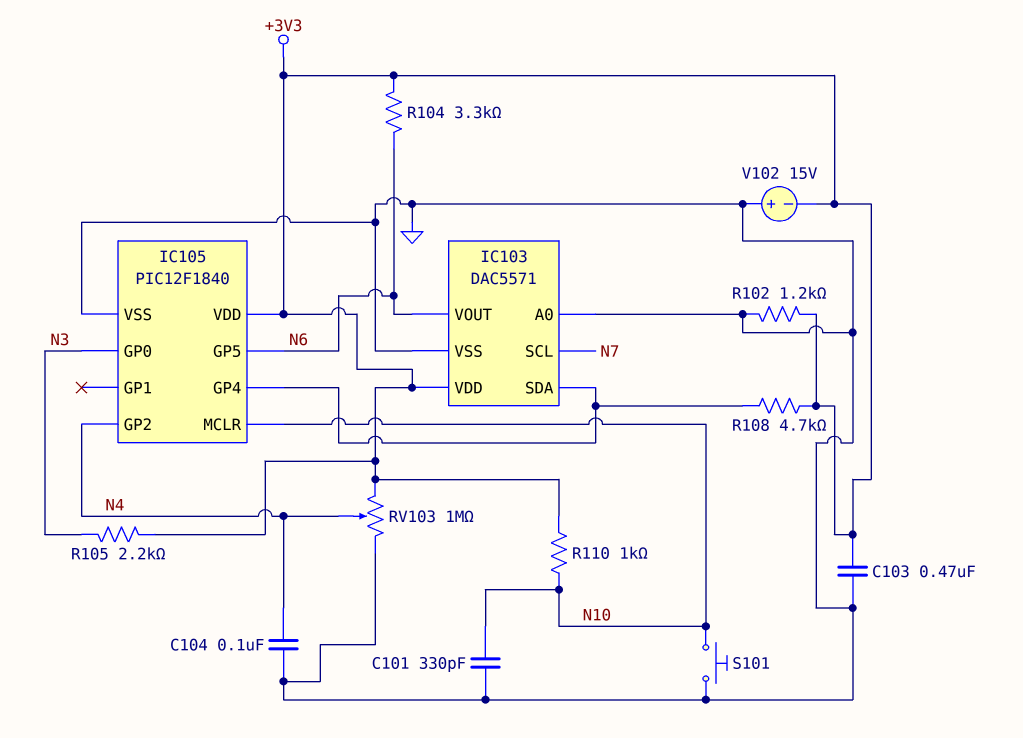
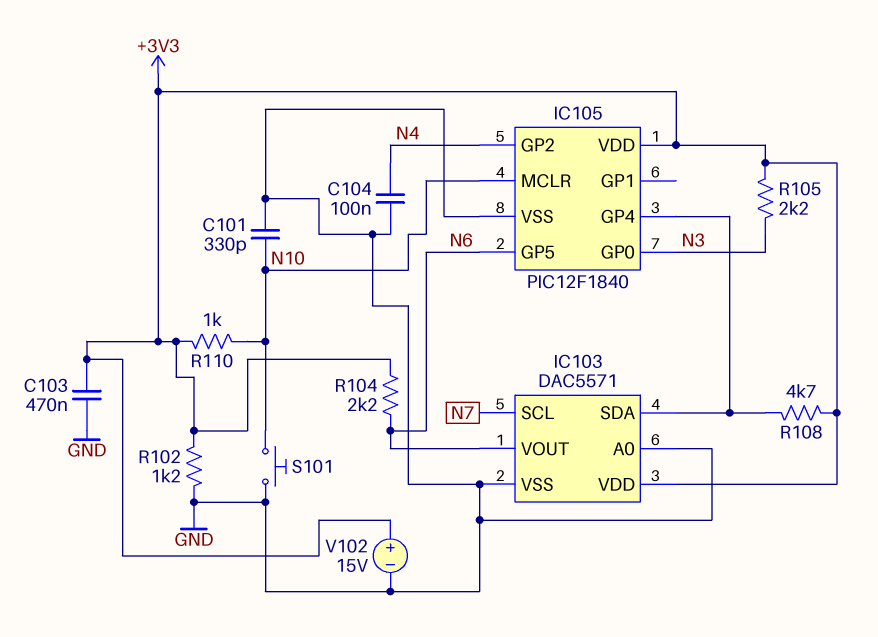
R104: 3.3k (+3V3, N6) -> 2.2k (+3V3, N6)
RV103: 1M (+3V3, GND, wiper N4) -> none
V102: 15V (plus GND, minus +3V3) -> 15V (plus +3V3, minus GND)

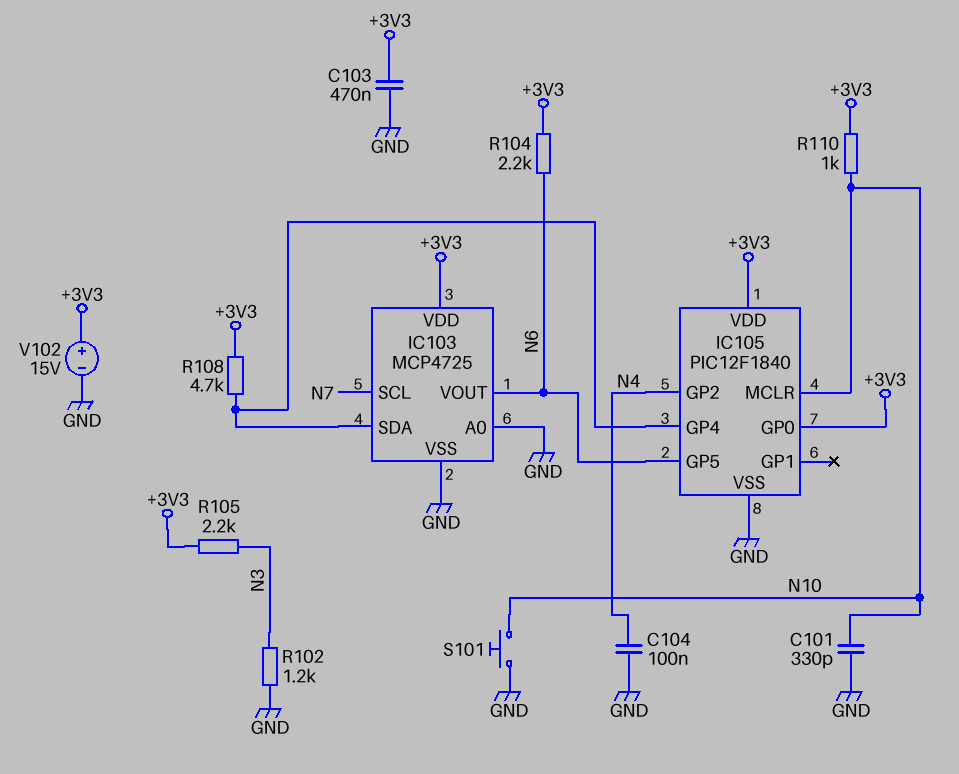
IC103: DAC5571 -> MCP4725
IC105 pin GP0: N3 -> +3V3
R102: 1.2k (+3V3, GND) -> 1.2k (GND, N3)

